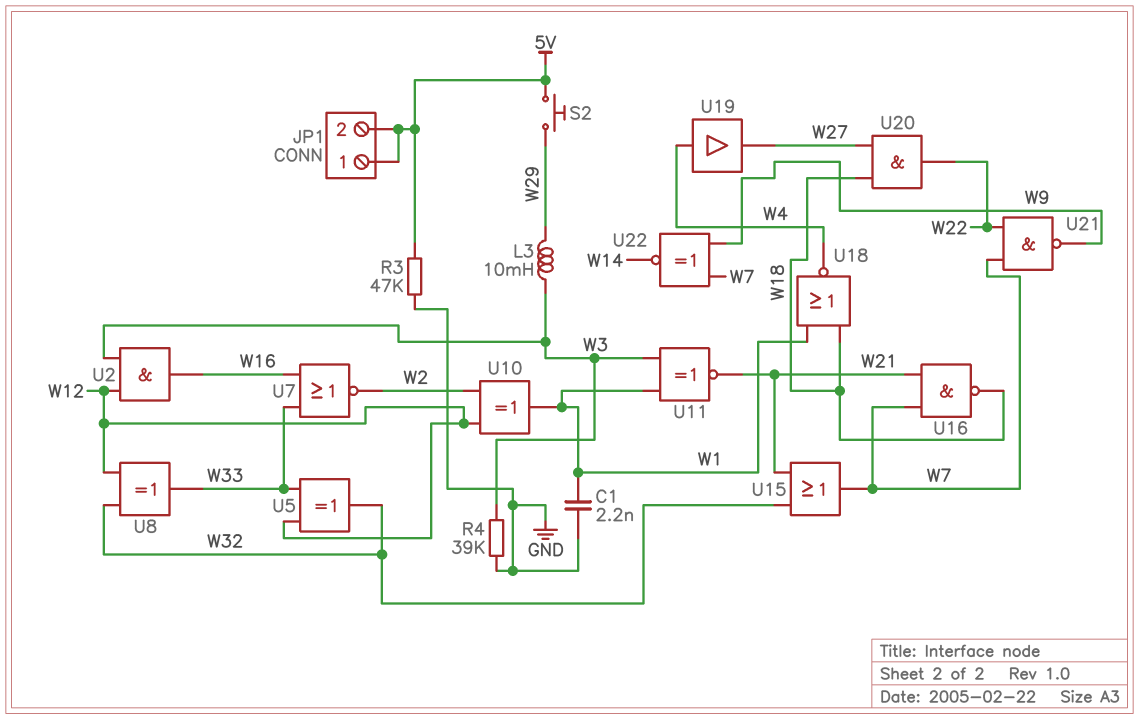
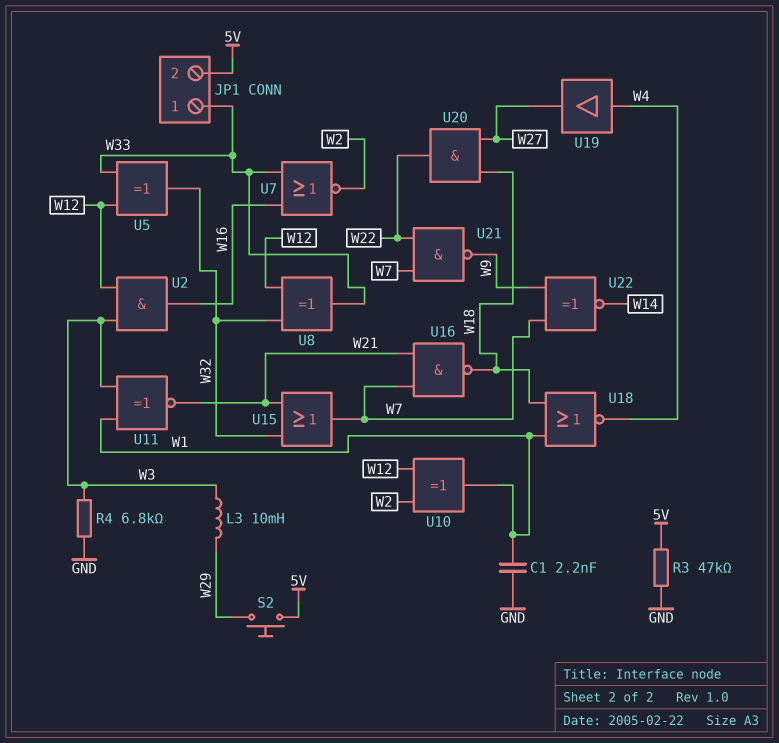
JP1 pin 1: 5V -> W33
R4: 39k (GND, W3) -> 6.8k (GND, W3)

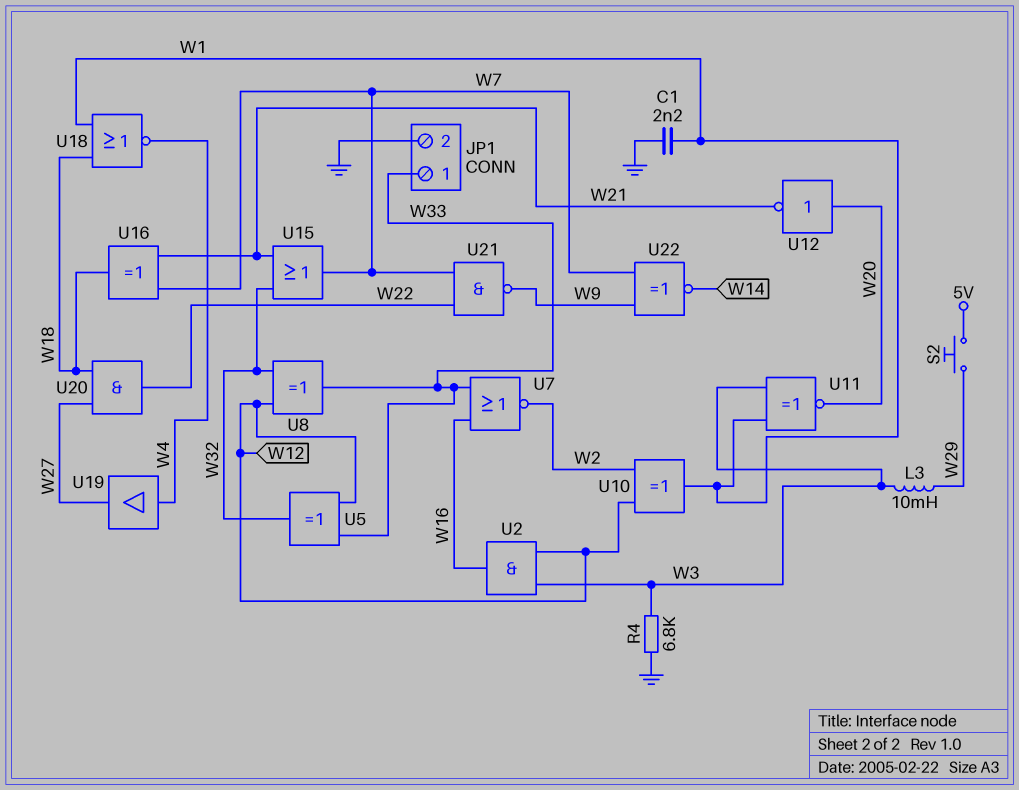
JP1 pin 2: 5V -> GND
R3: 47k (5V, GND) -> none
U11: XNOR (in W1, in W3, out W21) -> XNOR (in W1, in W3, out W20)
U12: none -> NOT (in W20, out W21)
U16: NAND (in W7, in W21, out W18) -> XOR (in W7, in W21, out W18)

